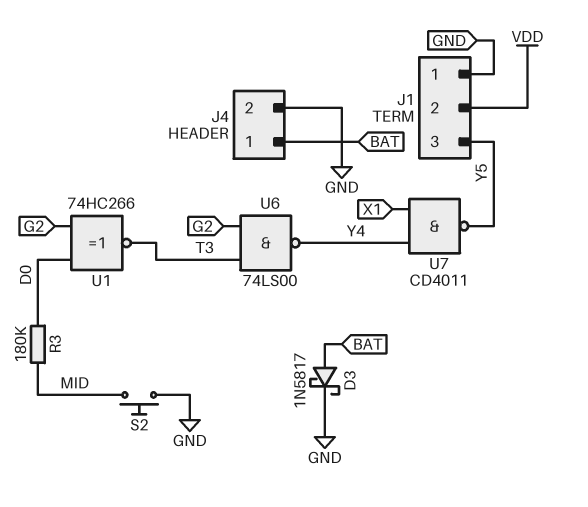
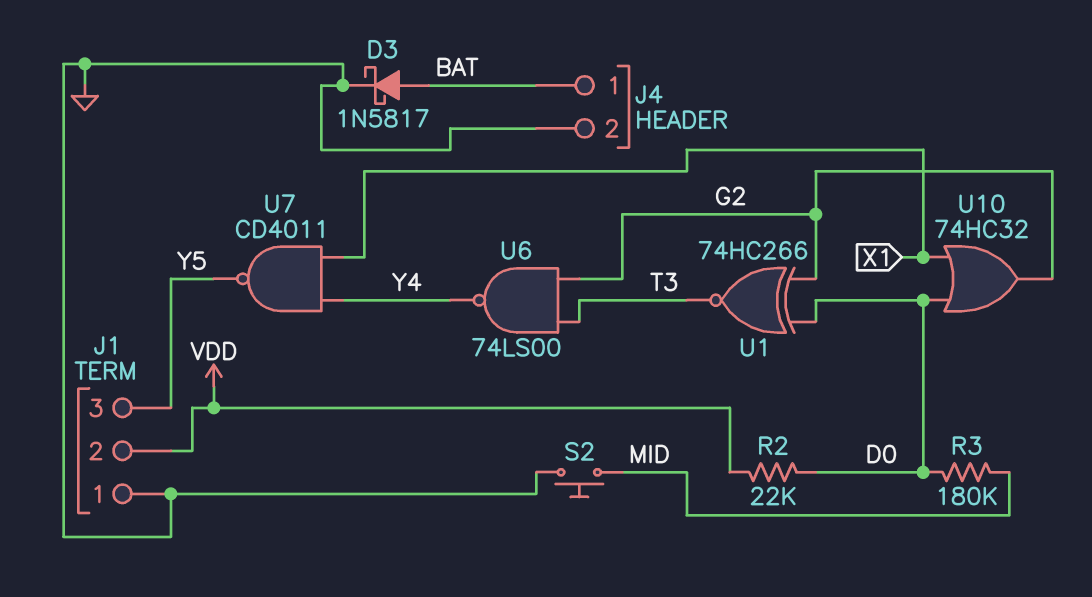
R2: none -> 22k (D0, VDD)
U10: none -> OR 74HC32 (in D0, in X1, out G2)

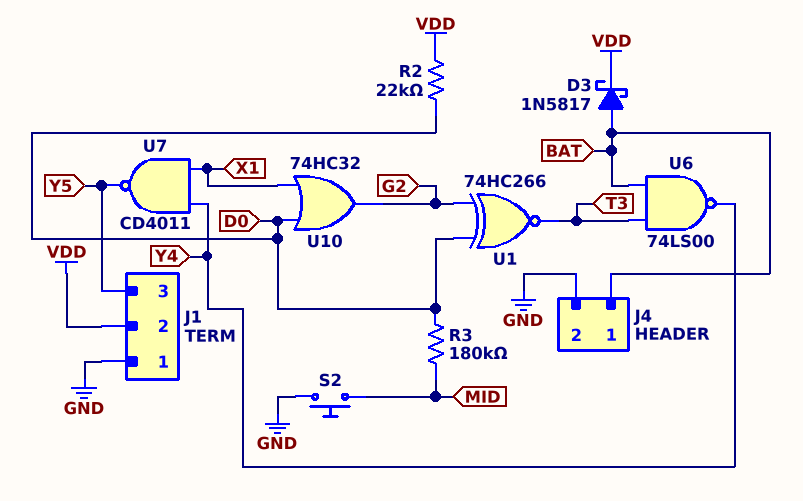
D3: schottky 1N5817 (A BAT, K GND) -> schottky 1N5817 (A BAT, K VDD)
U6: NAND 74LS00 (in G2, in T3, out Y4) -> NAND 74LS00 (in BAT, in T3, out Y4)

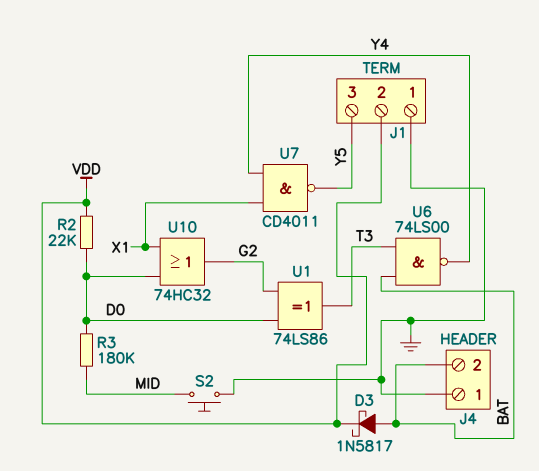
J4 pin 1: BAT -> GND
J4 pin 2: GND -> BAT
U1: XNOR 74HC266 (in D0, in G2, out T3) -> XOR 74LS86 (in D0, in G2, out T3)

